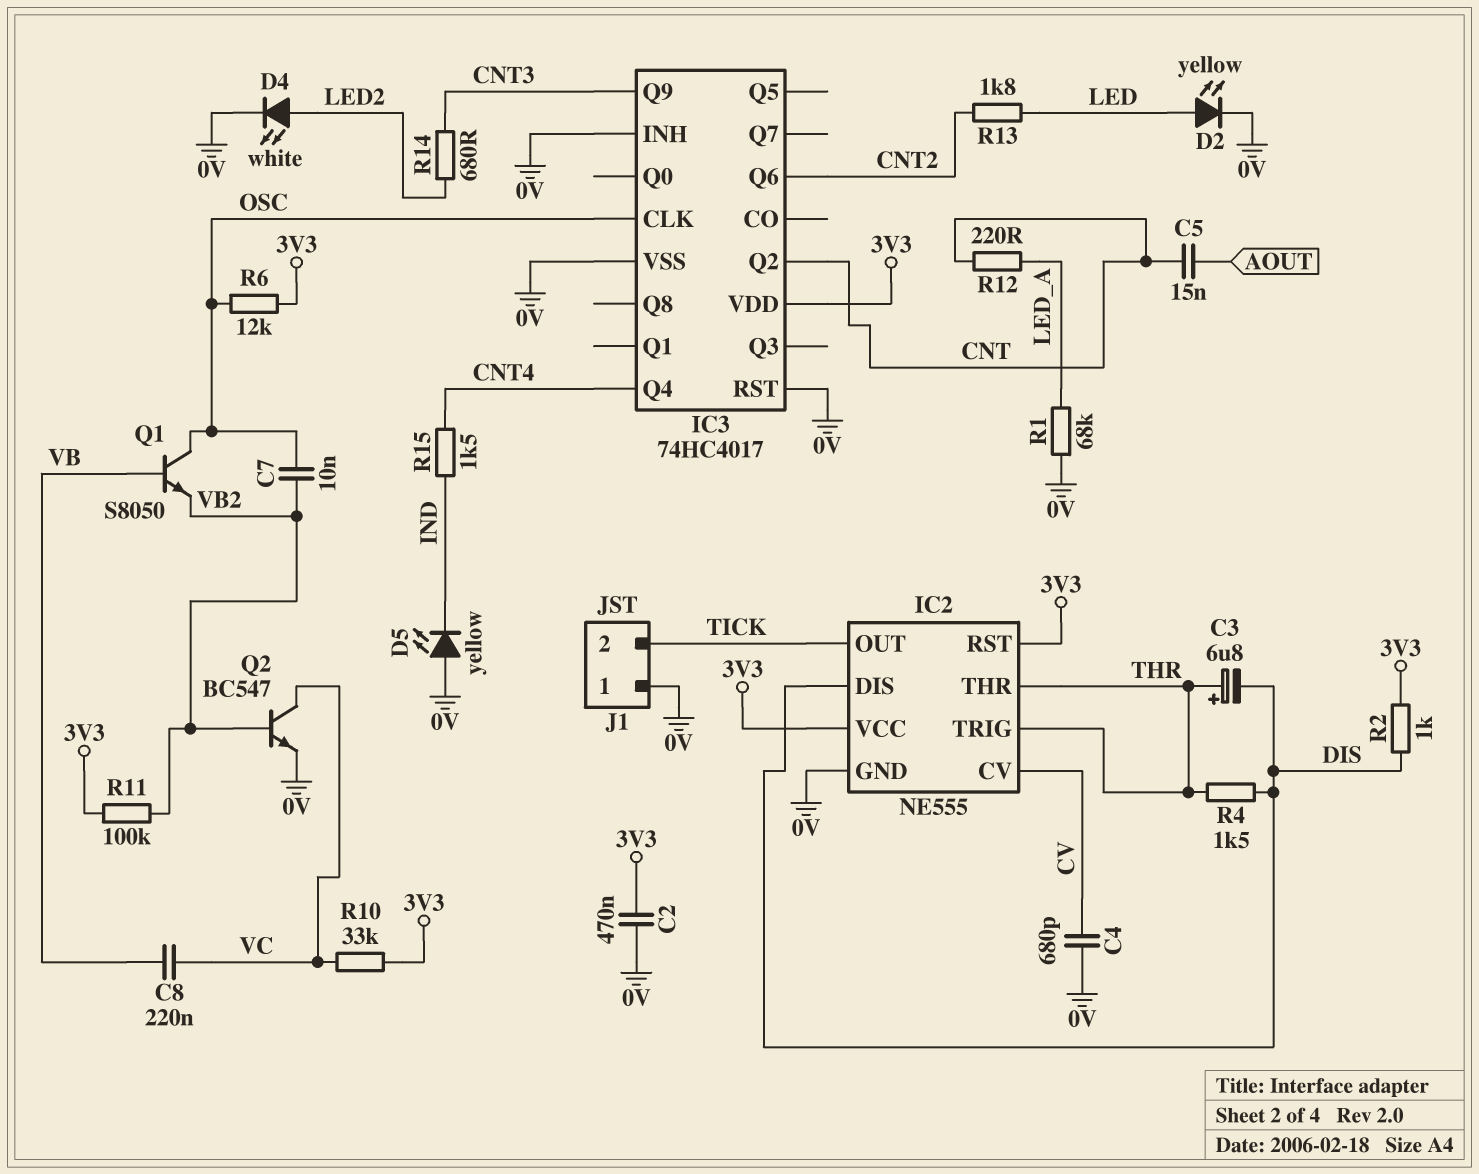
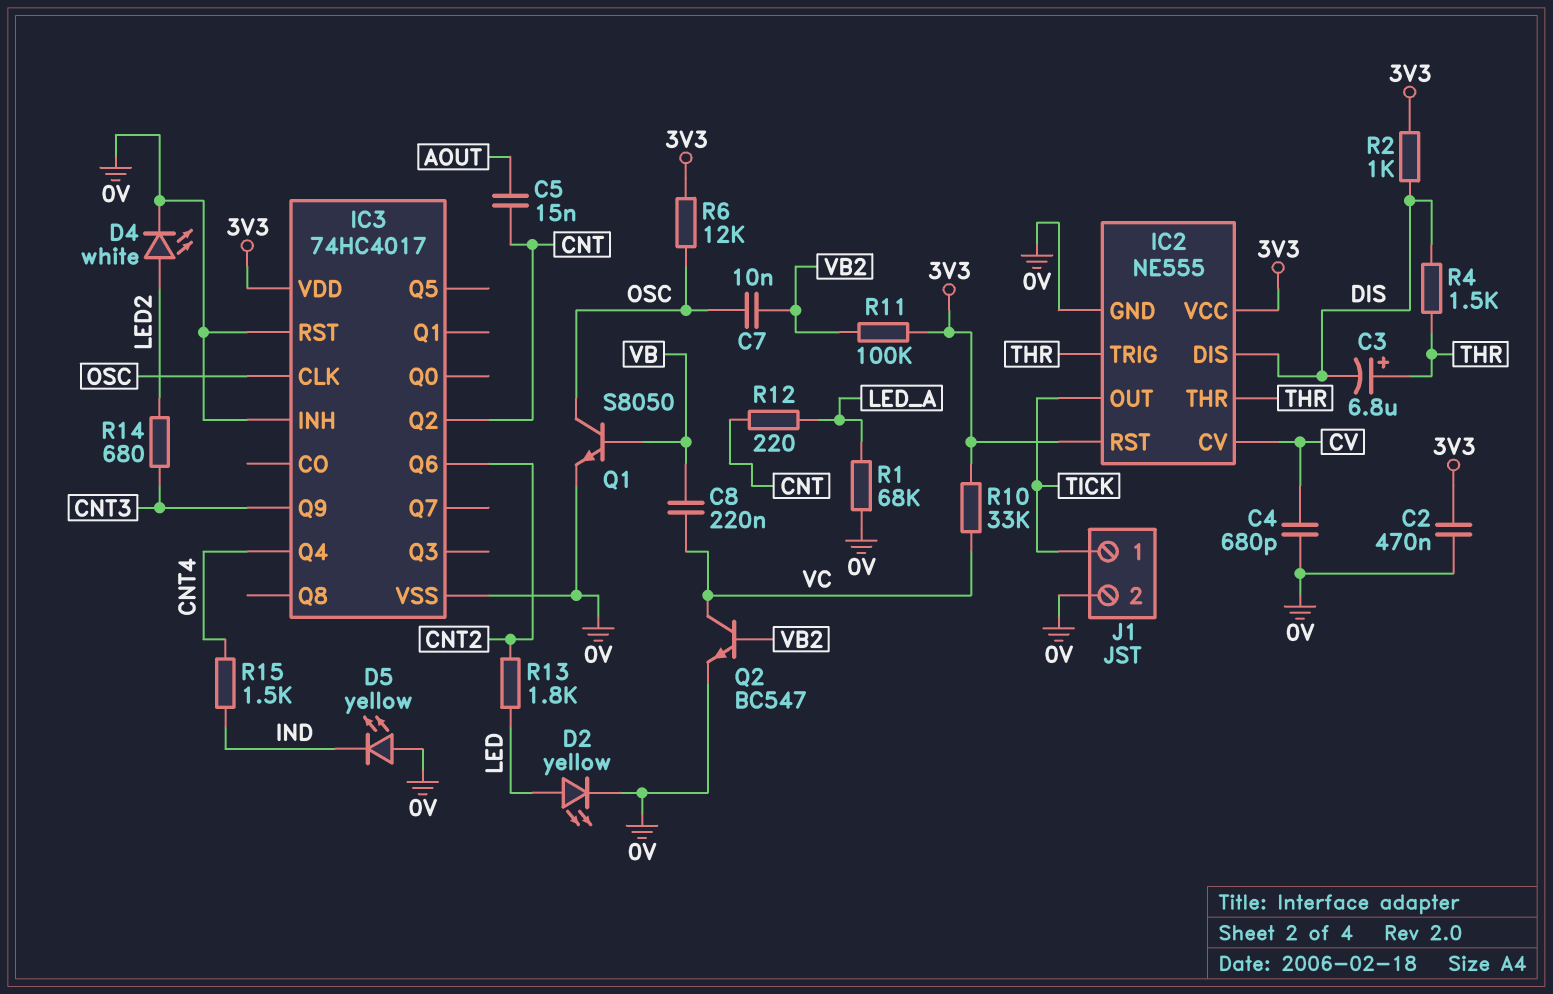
J1 pin 1: 0V -> TICK
J1 pin 2: TICK -> 0V
Q1: NPN S8050 (B VB, C OSC, E VB2) -> NPN S8050 (B VB, C OSC, E 0V)

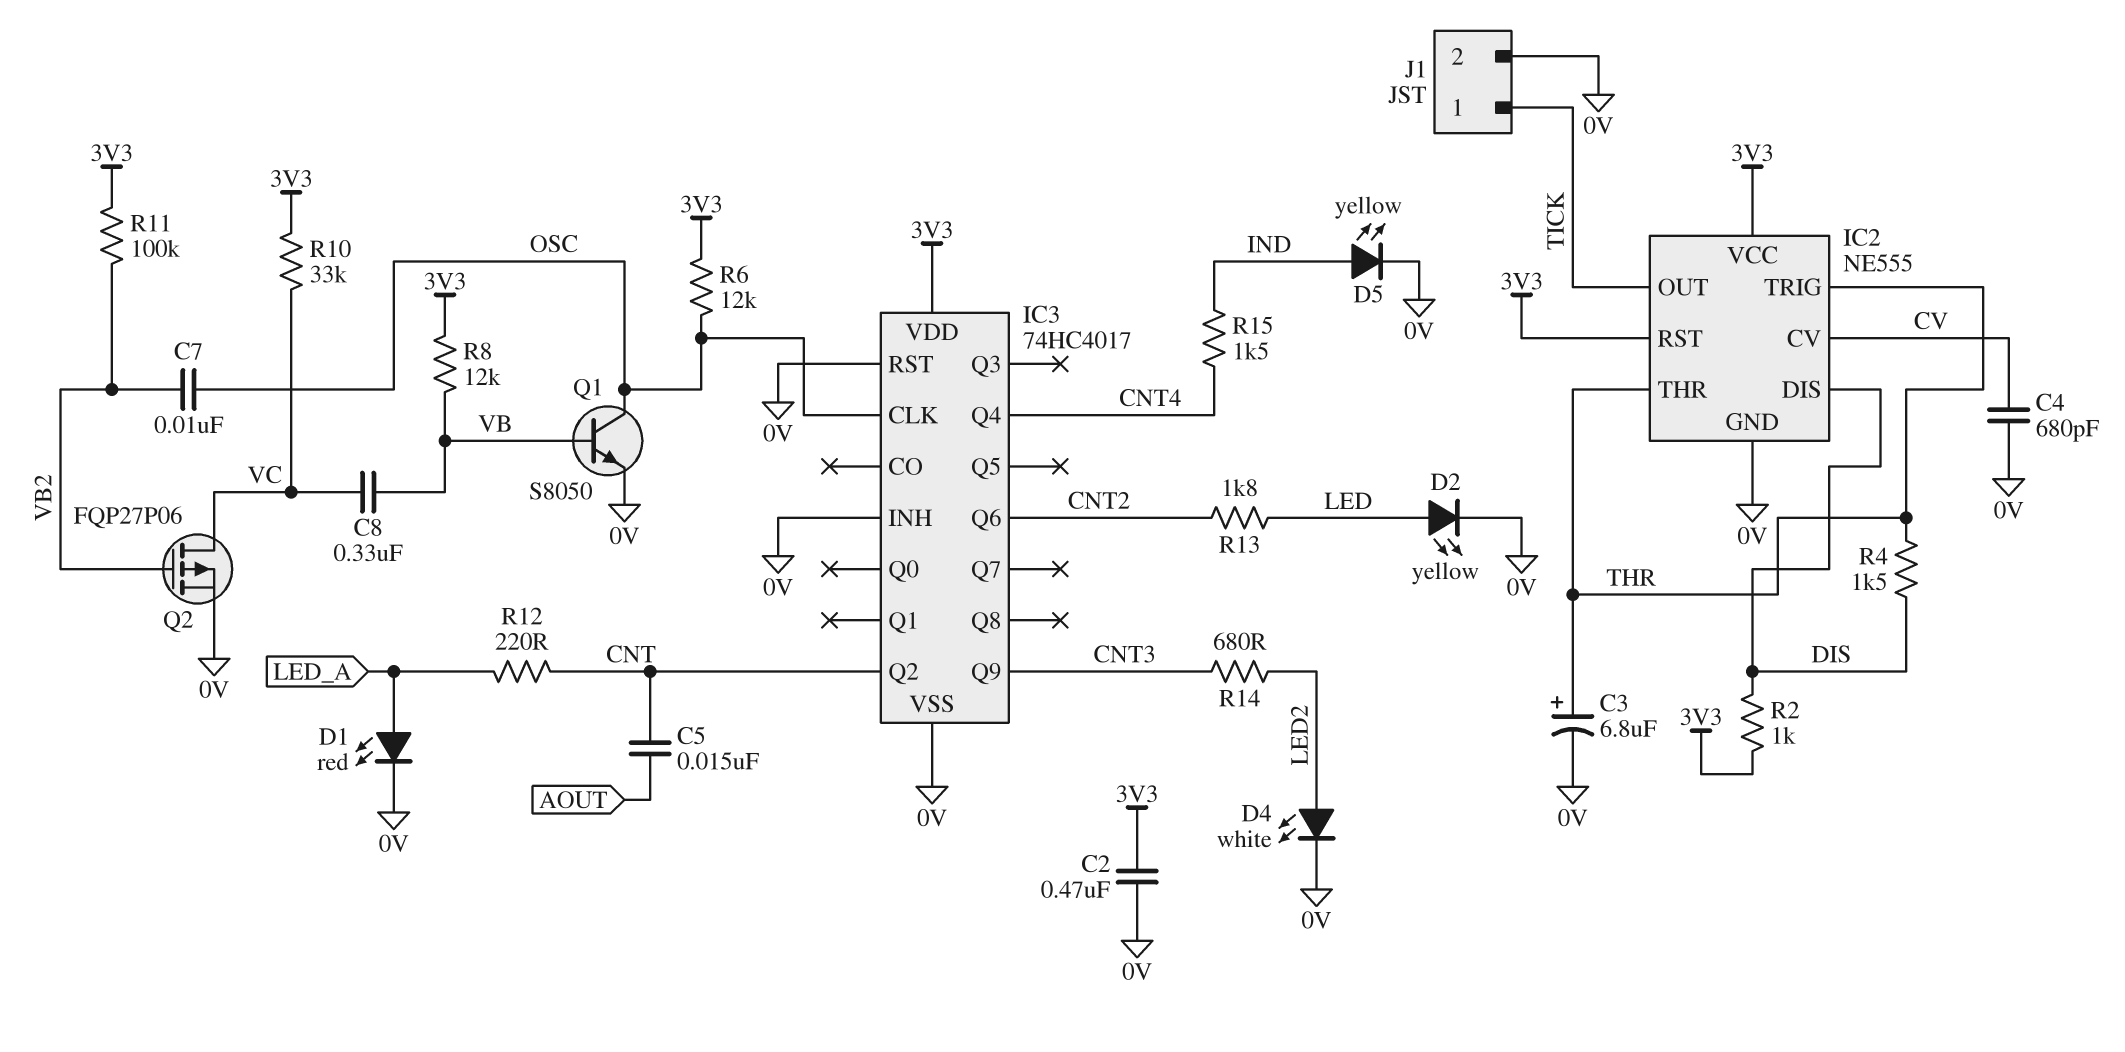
C3: 6.8uF (plus THR, minus DIS) -> 6.8uF (plus THR, minus 0V)
C8: 220nF (VB, VC) -> 330nF (VB, VC)
D1: none -> LED red (A LED_A, K 0V)
D5: LED yellow (A 0V, K IND) -> LED yellow (A IND, K 0V)
Q2: NPN BC547 (B VB2, C VC, E 0V) -> PMOS FQP27P06 (G VB2, D VC, S 0V)
R1: 68k (0V, LED_A) -> none
R8: none -> 12k (3V3, VB)

